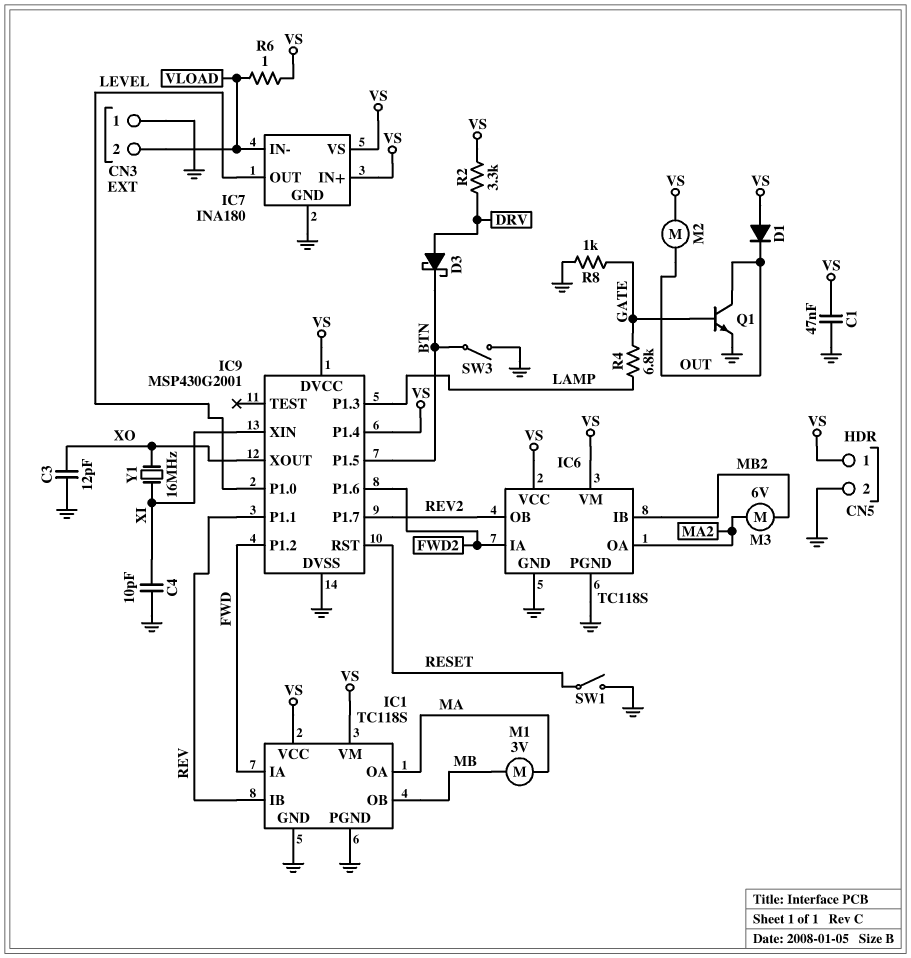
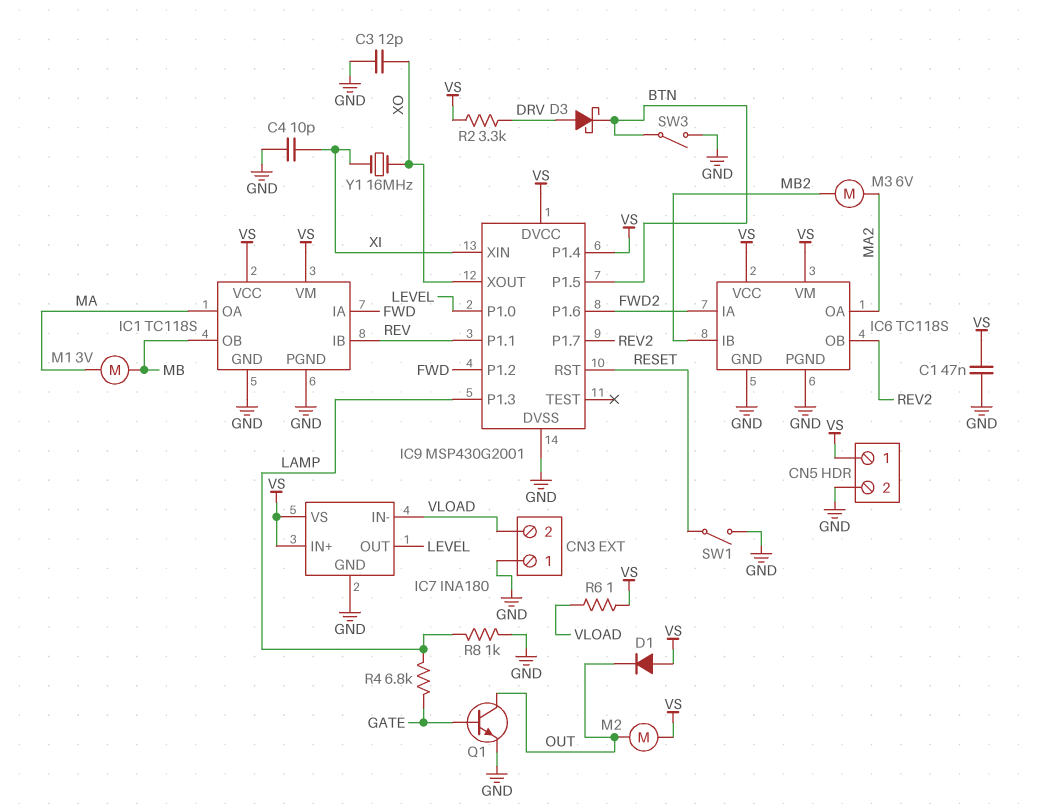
R8: 1k (GATE, GND) -> 1k (GND, LAMP)

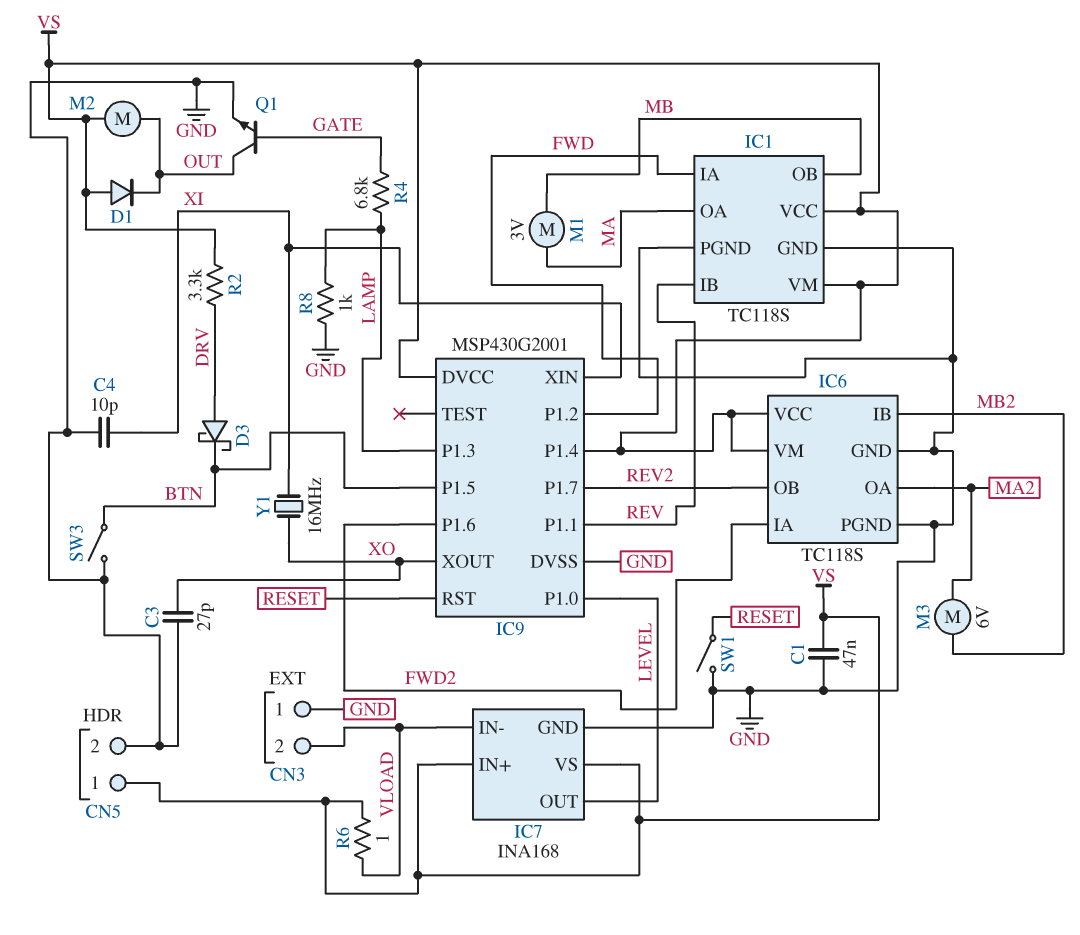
C3: 12pF (GND, XO) -> 27pF (GND, XO)
IC7: INA180 -> INA168

